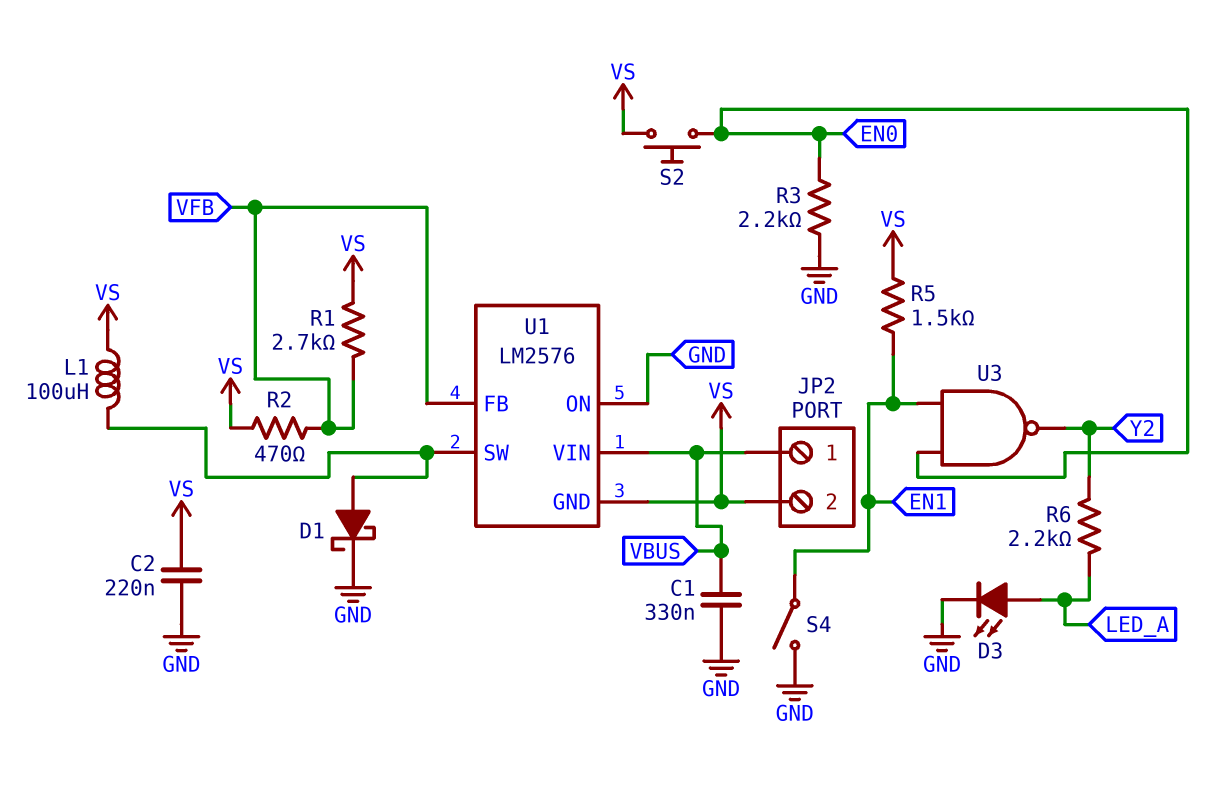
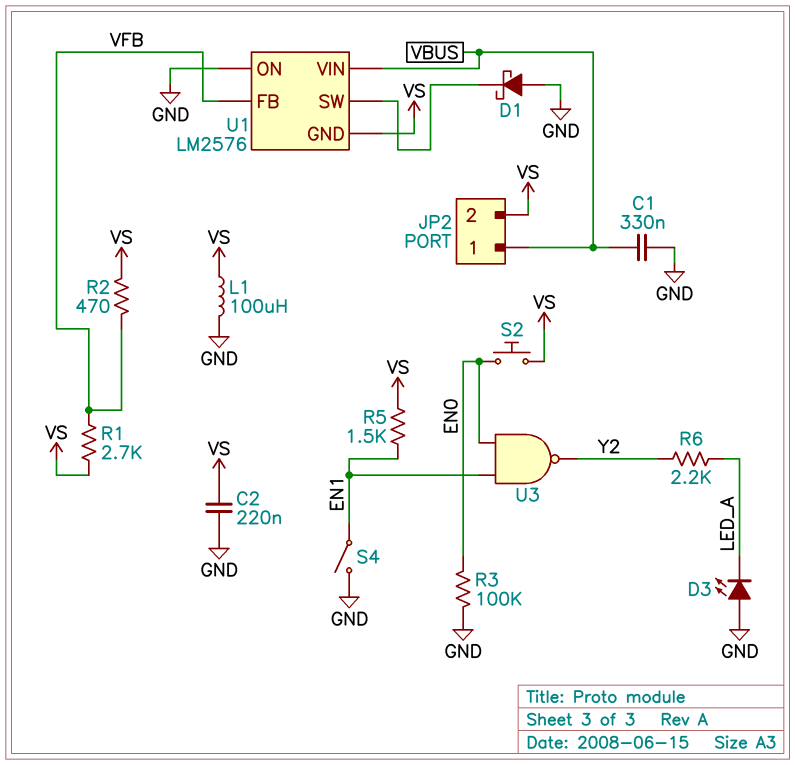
D1: schottky (A U1/SW, K GND) -> schottky (A GND, K U1/SW)
D3: LED (A LED_A, K GND) -> LED (A GND, K LED_A)
L1: 100uH (U1/SW, VS) -> 100uH (GND, VS)
R3: 2.2k (EN0, GND) -> 100k (EN0, GND)

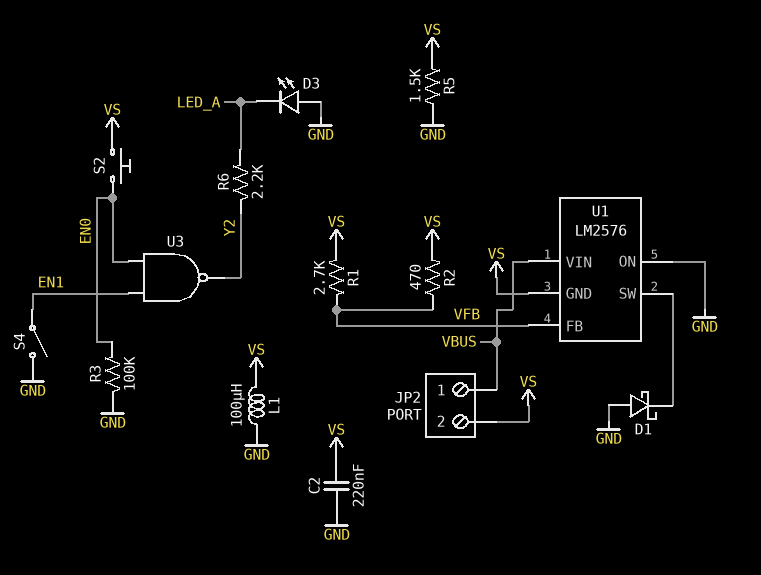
C1: 330nF (GND, VBUS) -> none
R5: 1.5k (EN1, VS) -> 1.5k (GND, VS)

